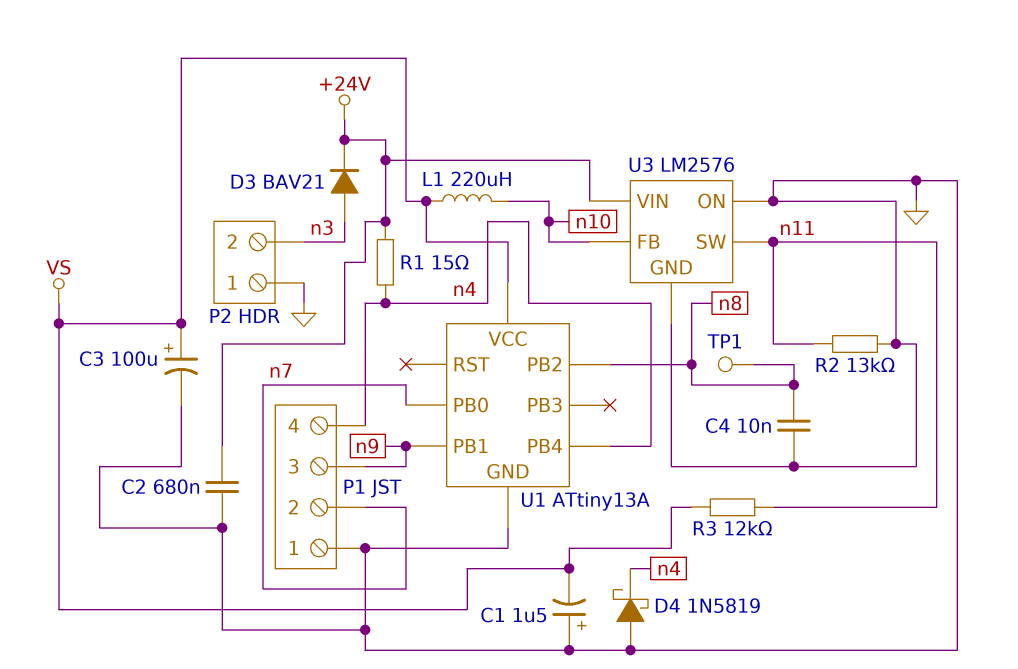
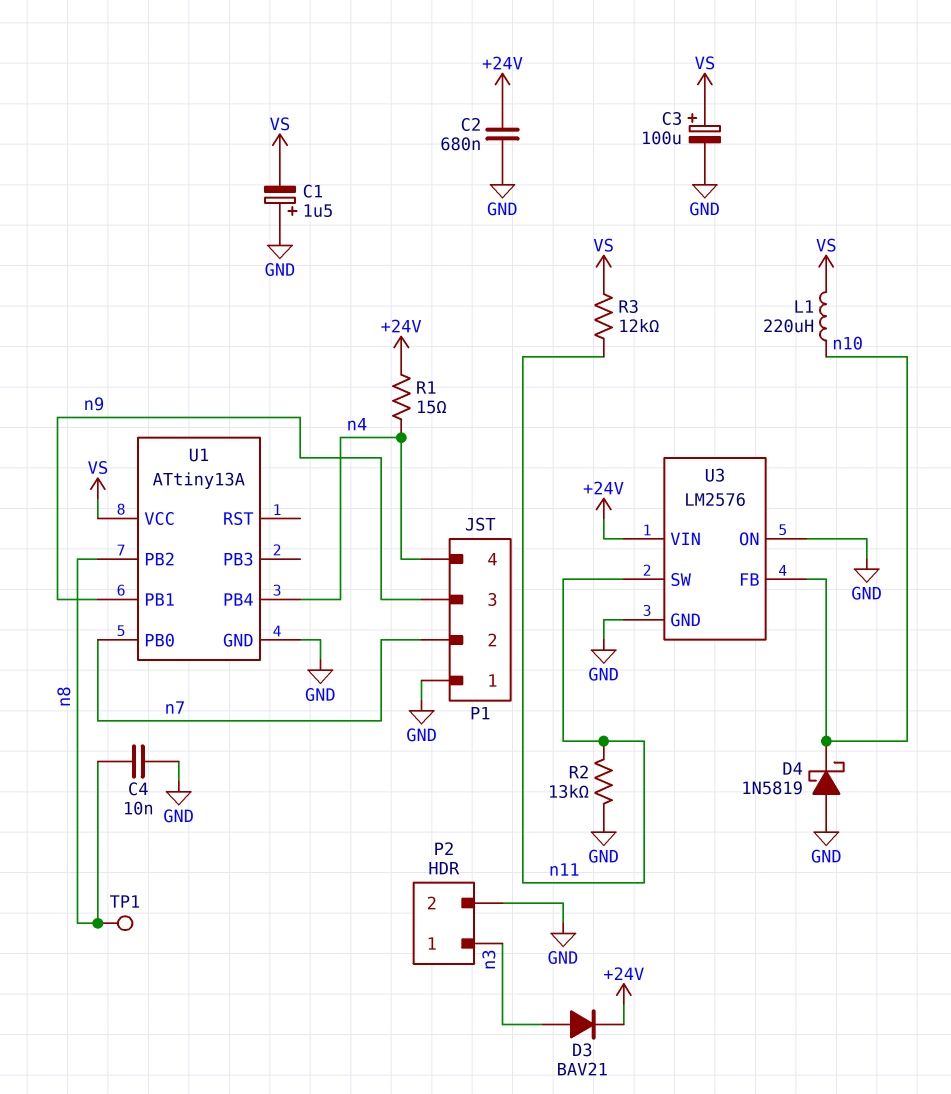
D4: schottky 1N5819 (A GND, K n4) -> schottky 1N5819 (A GND, K n10)
P2 pin 1: GND -> n3
P2 pin 2: n3 -> GND

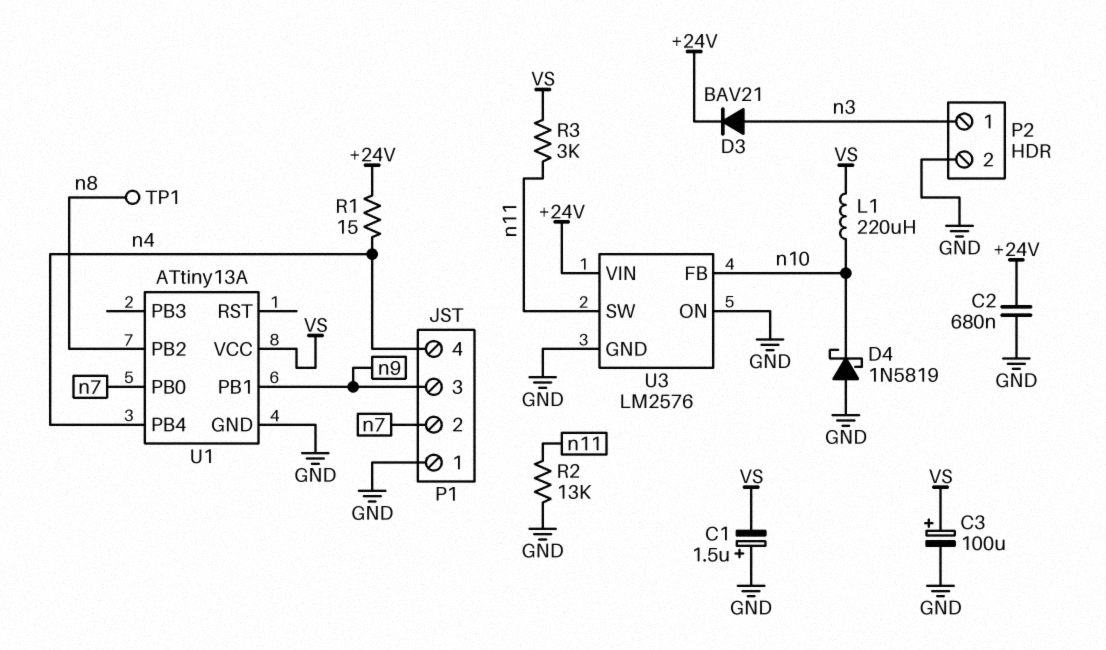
C4: 10nF (GND, n8) -> none
R3: 12k (VS, n11) -> 3k (VS, n11)

